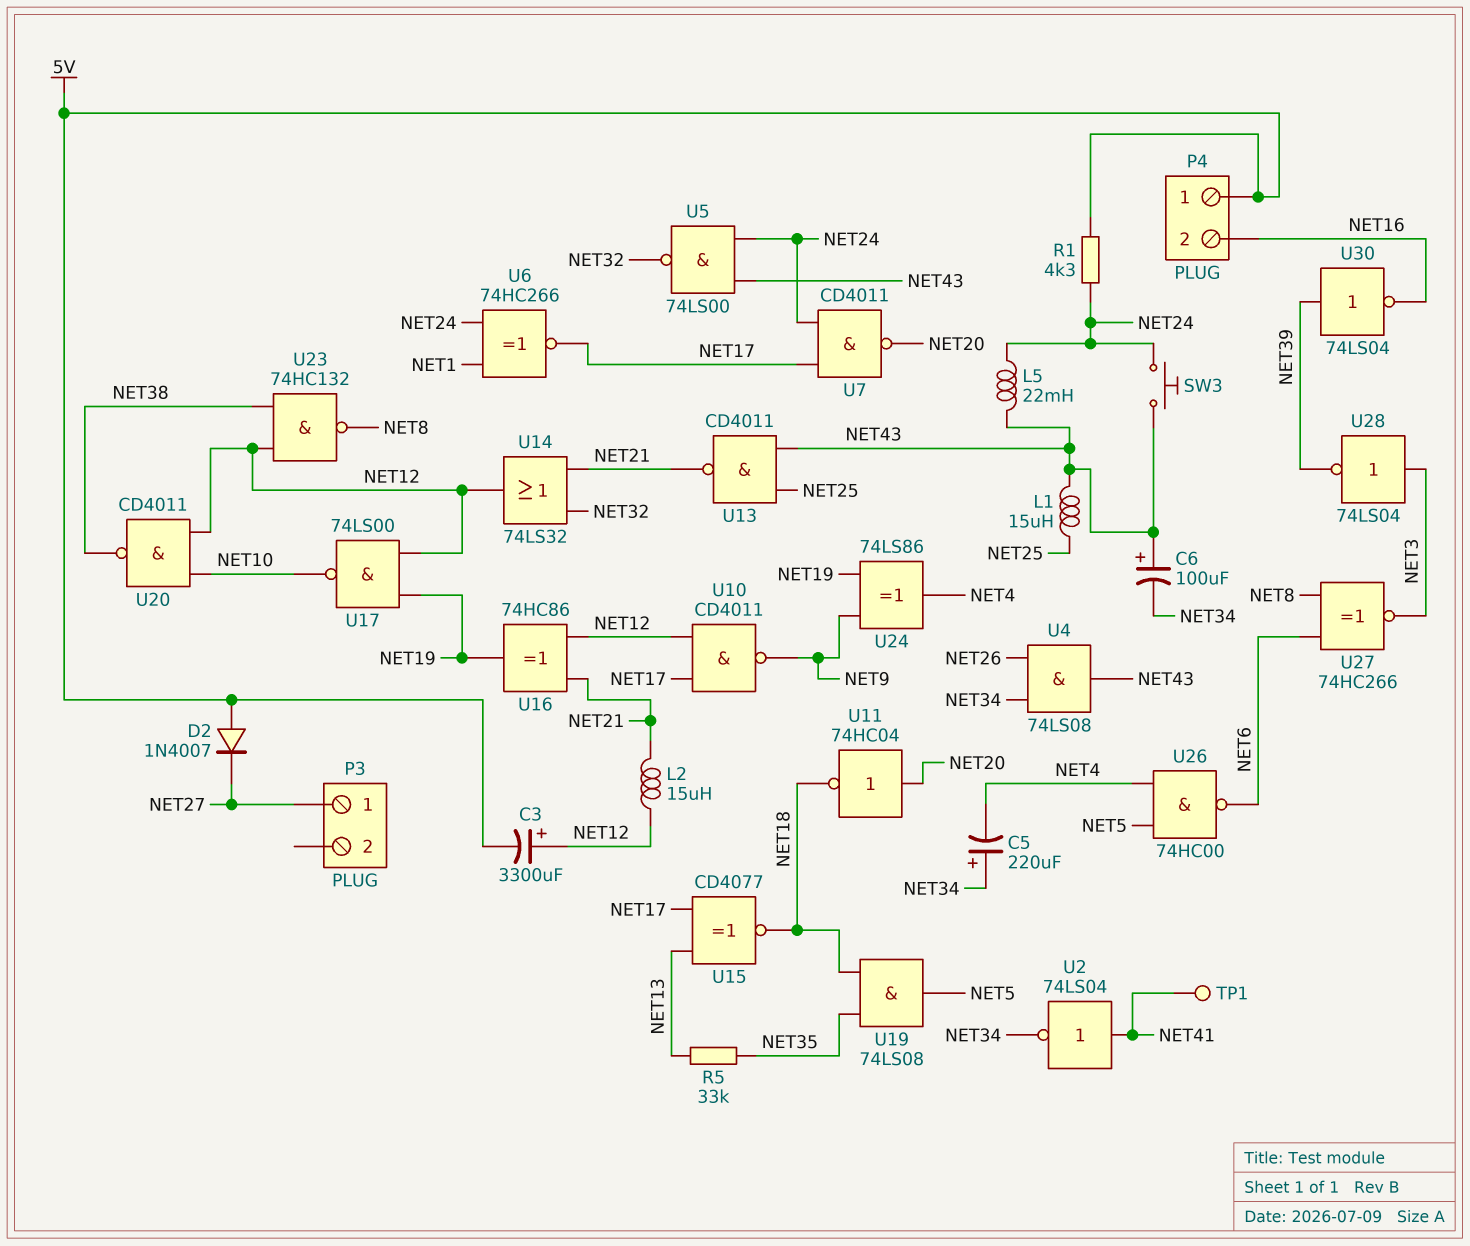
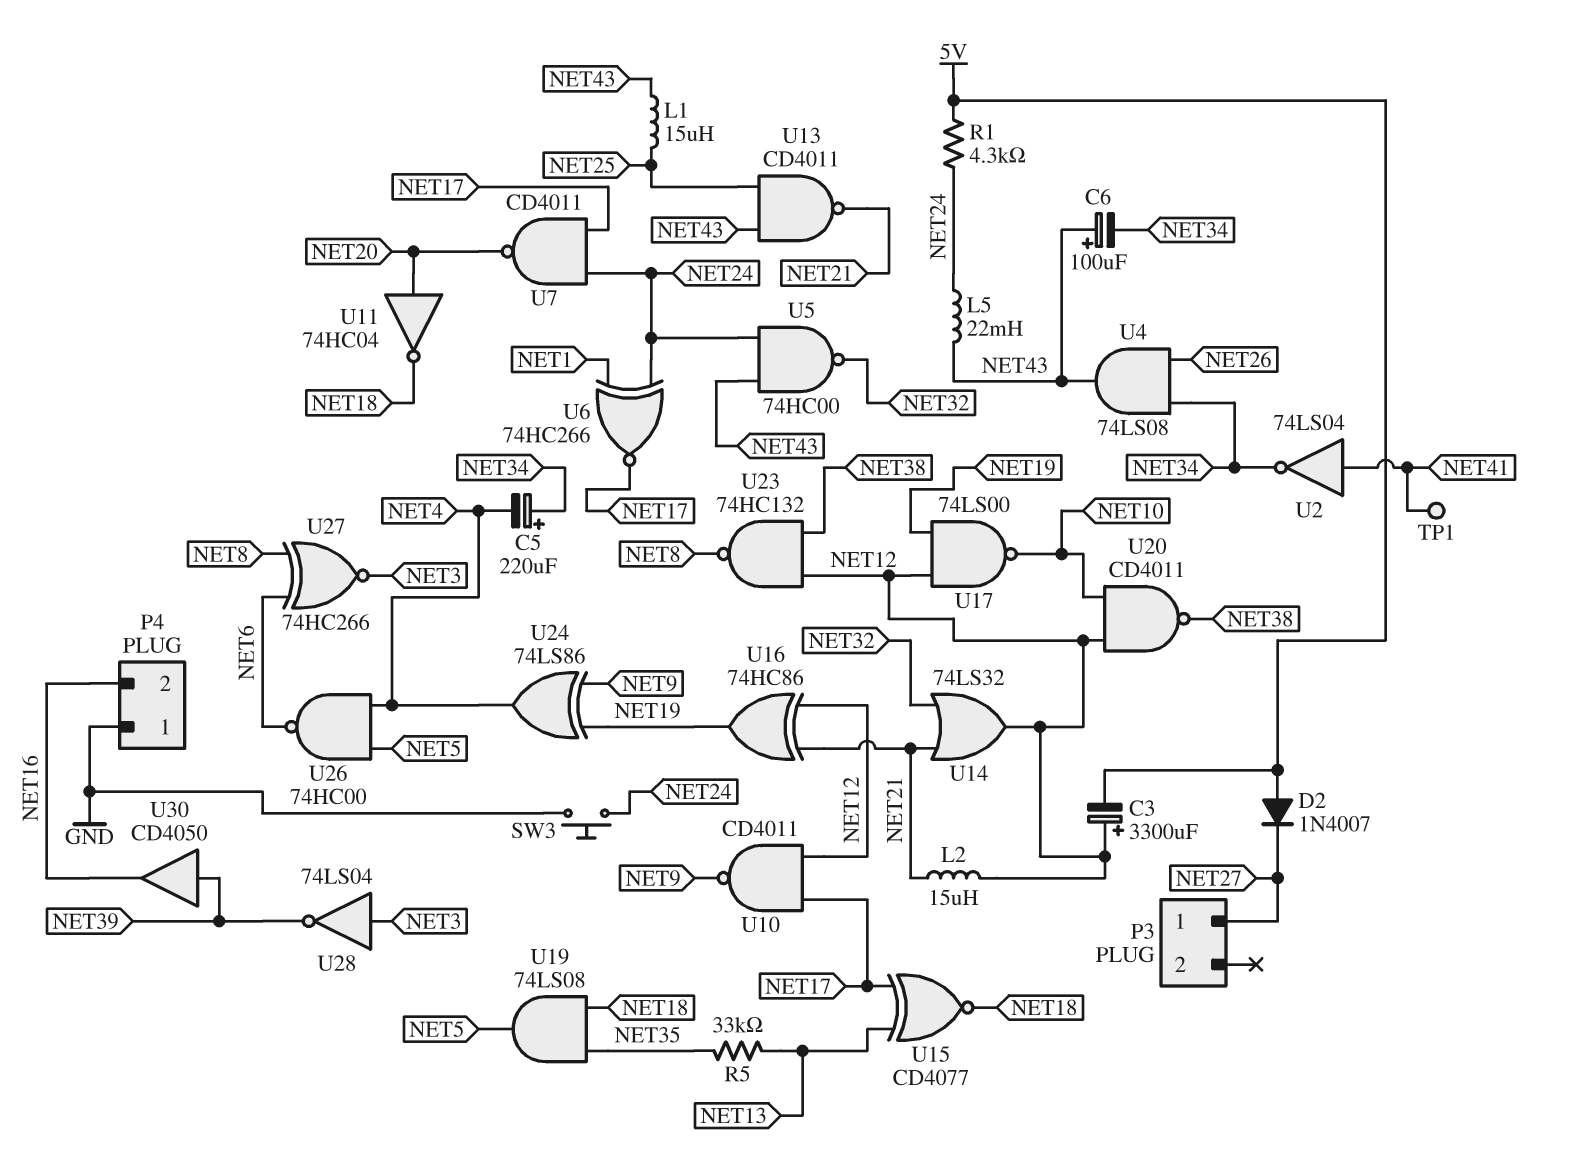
P4 pin 1: 5V -> GND
SW3: button (NET24, NET43) -> button (GND, NET24)
U5: NAND 74LS00 (in NET24, in NET43, out NET32) -> NAND 74HC00 (in NET24, in NET43, out NET32)
U30: NOT 74LS04 (in NET39, out NET16) -> buffer CD4050 (in NET39, out NET16)

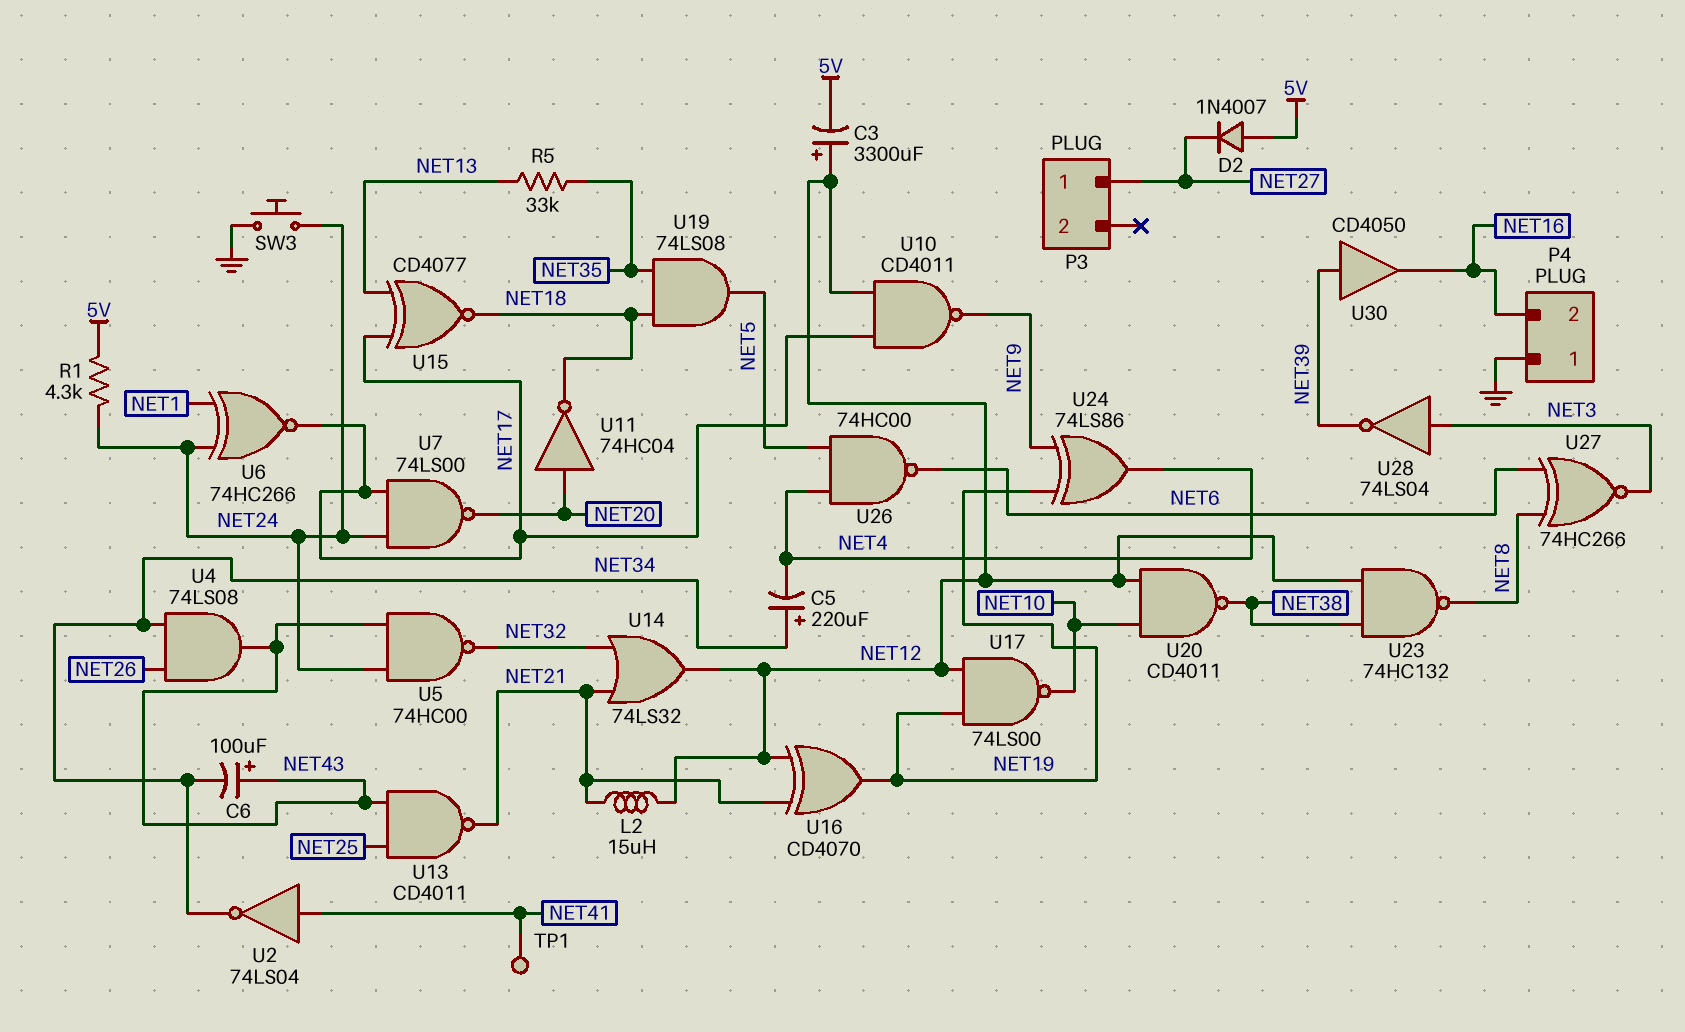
L1: 15uH (NET25, NET43) -> none
L5: 22mH (NET24, NET43) -> none
U7: NAND CD4011 (in NET17, in NET24, out NET20) -> NAND 74LS00 (in NET17, in NET24, out NET20)
U16: XOR 74HC86 (in NET12, in NET21, out NET19) -> XOR CD4070 (in NET12, in NET21, out NET19)

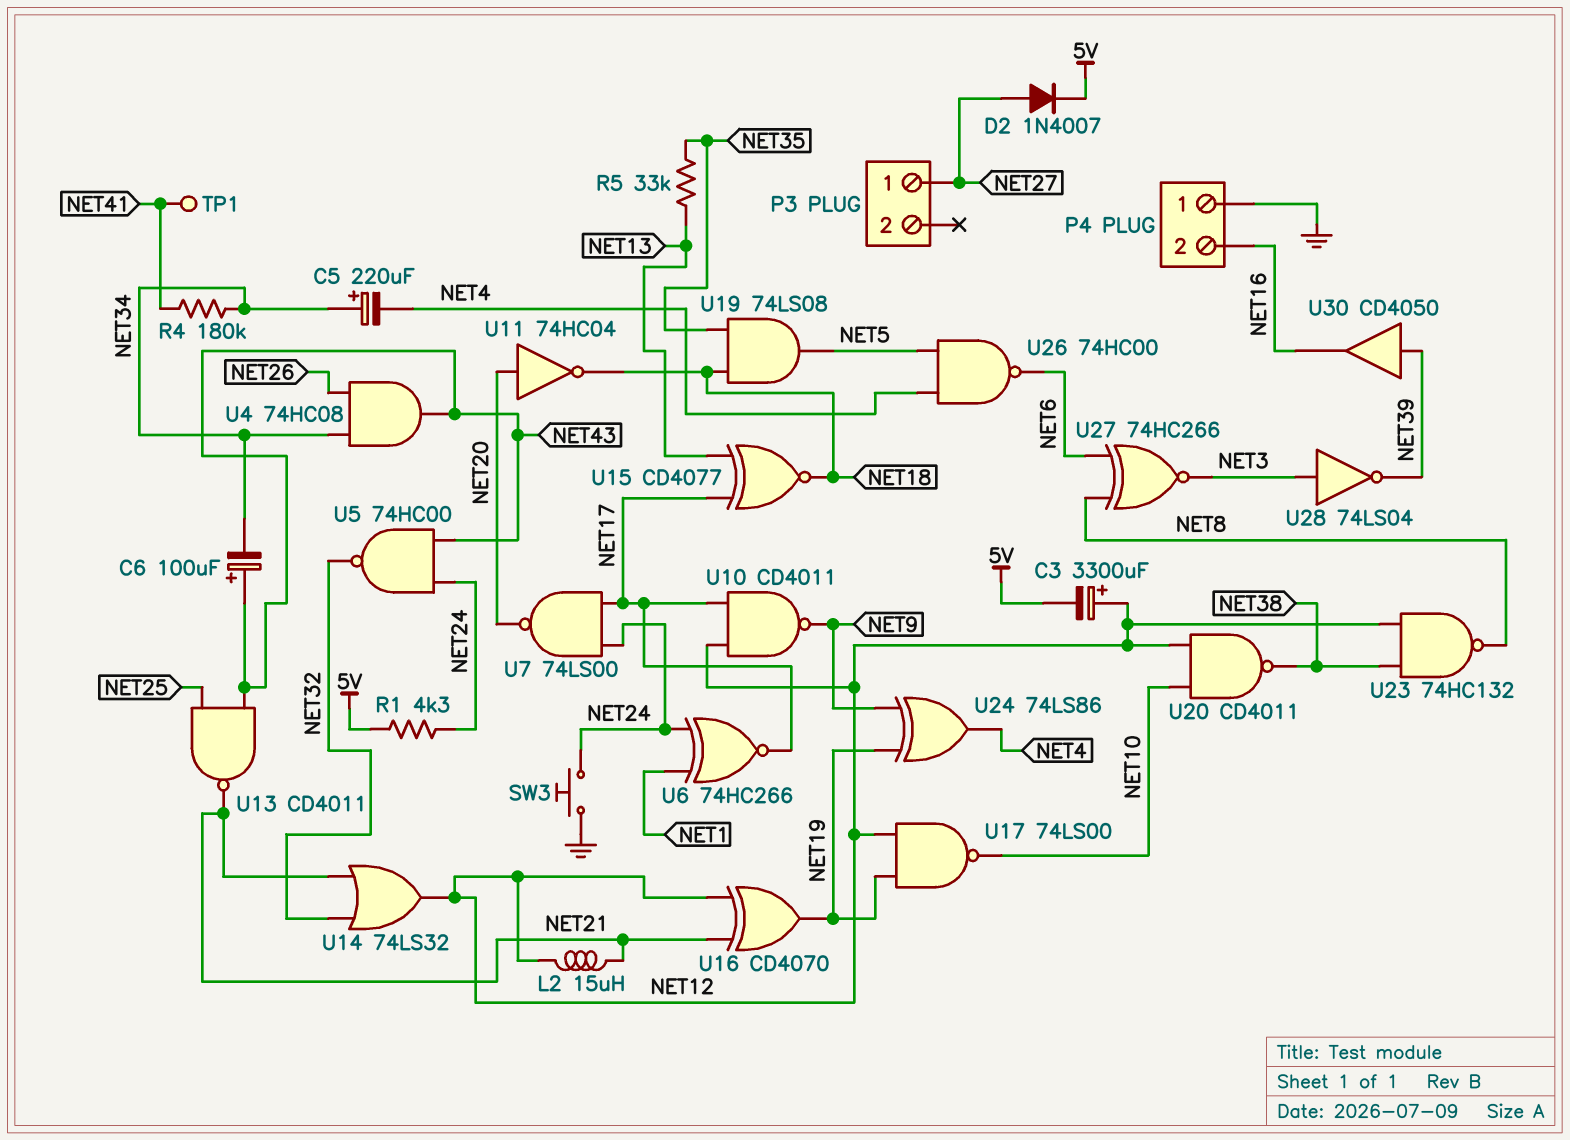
D2: diode 1N4007 (A 5V, K NET27) -> diode 1N4007 (A NET27, K 5V)
R4: none -> 180k (NET34, NET41)
U2: NOT 74LS04 (in NET41, out NET34) -> none
U4: AND 74LS08 (in NET26, in NET34, out NET43) -> AND 74HC08 (in NET26, in NET34, out NET43)

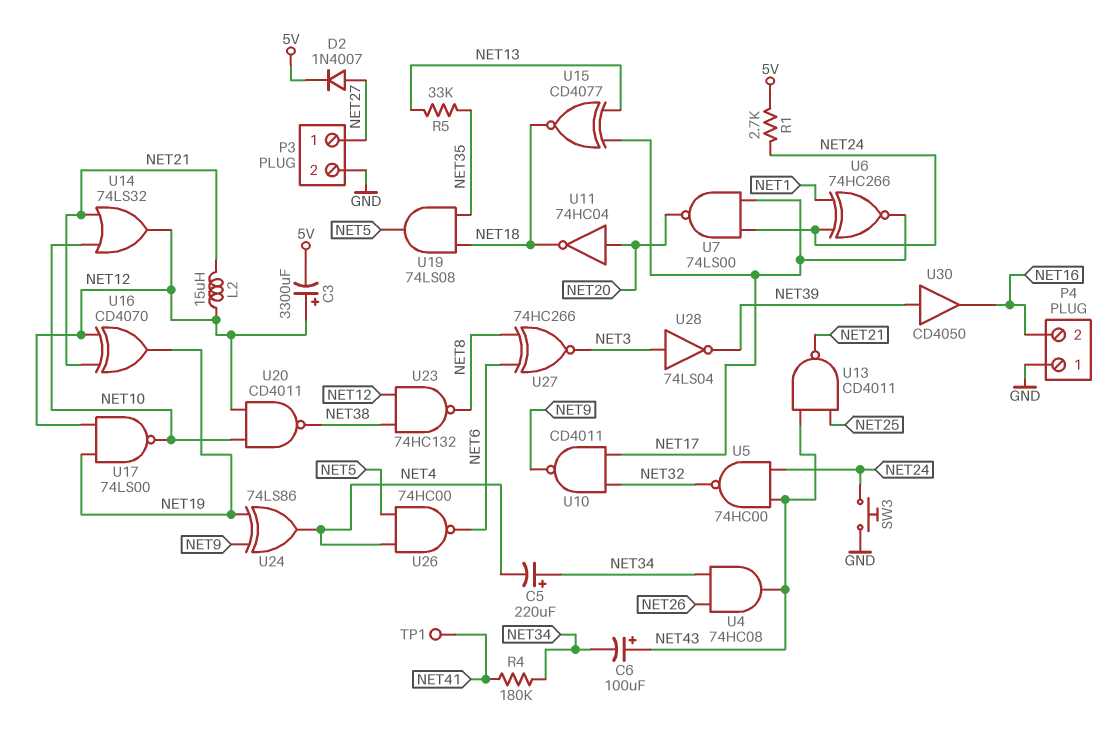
P3 pin 2: none -> GND
R1: 4.3k (5V, NET24) -> 2.7k (5V, NET24)
U10: NAND CD4011 (in NET12, in NET17, out NET9) -> NAND CD4011 (in NET17, in NET32, out NET9)
U14: OR 74LS32 (in NET21, in NET32, out NET12) -> OR 74LS32 (in NET10, in NET21, out NET12)

